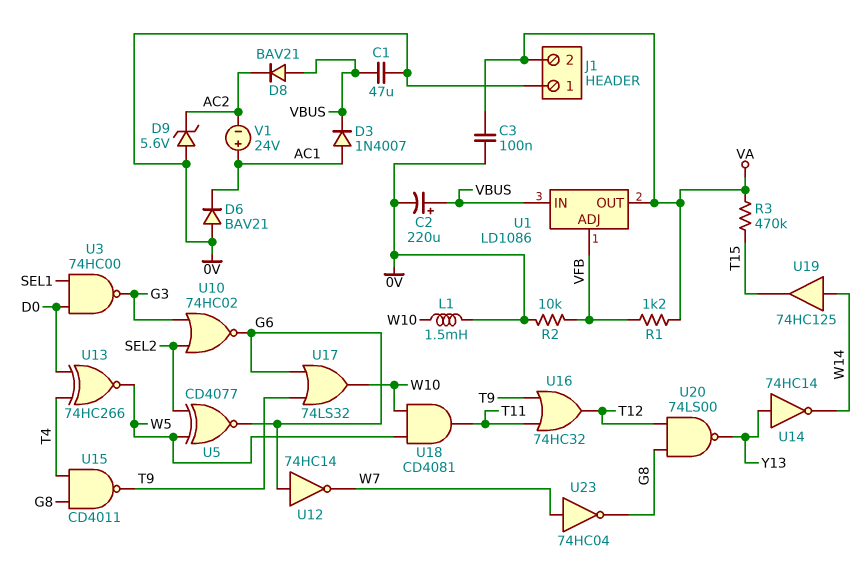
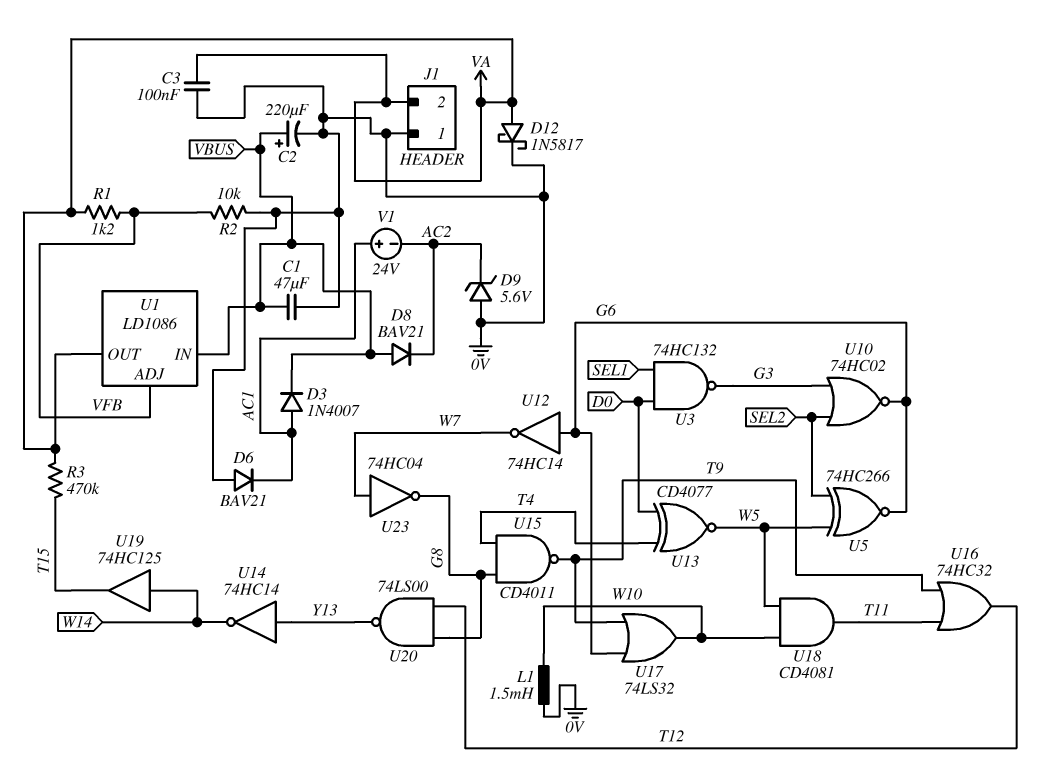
D12: none -> schottky 1N5817 (A VA, K 0V)
U3: NAND 74HC00 (in D0, in SEL1, out G3) -> NAND 74HC132 (in D0, in SEL1, out G3)
U5: XNOR CD4077 (in SEL2, in W5, out G6) -> XNOR 74HC266 (in SEL2, in W5, out G6)
U13: XNOR 74HC266 (in D0, in T4, out W5) -> XNOR CD4077 (in D0, in T4, out W5)

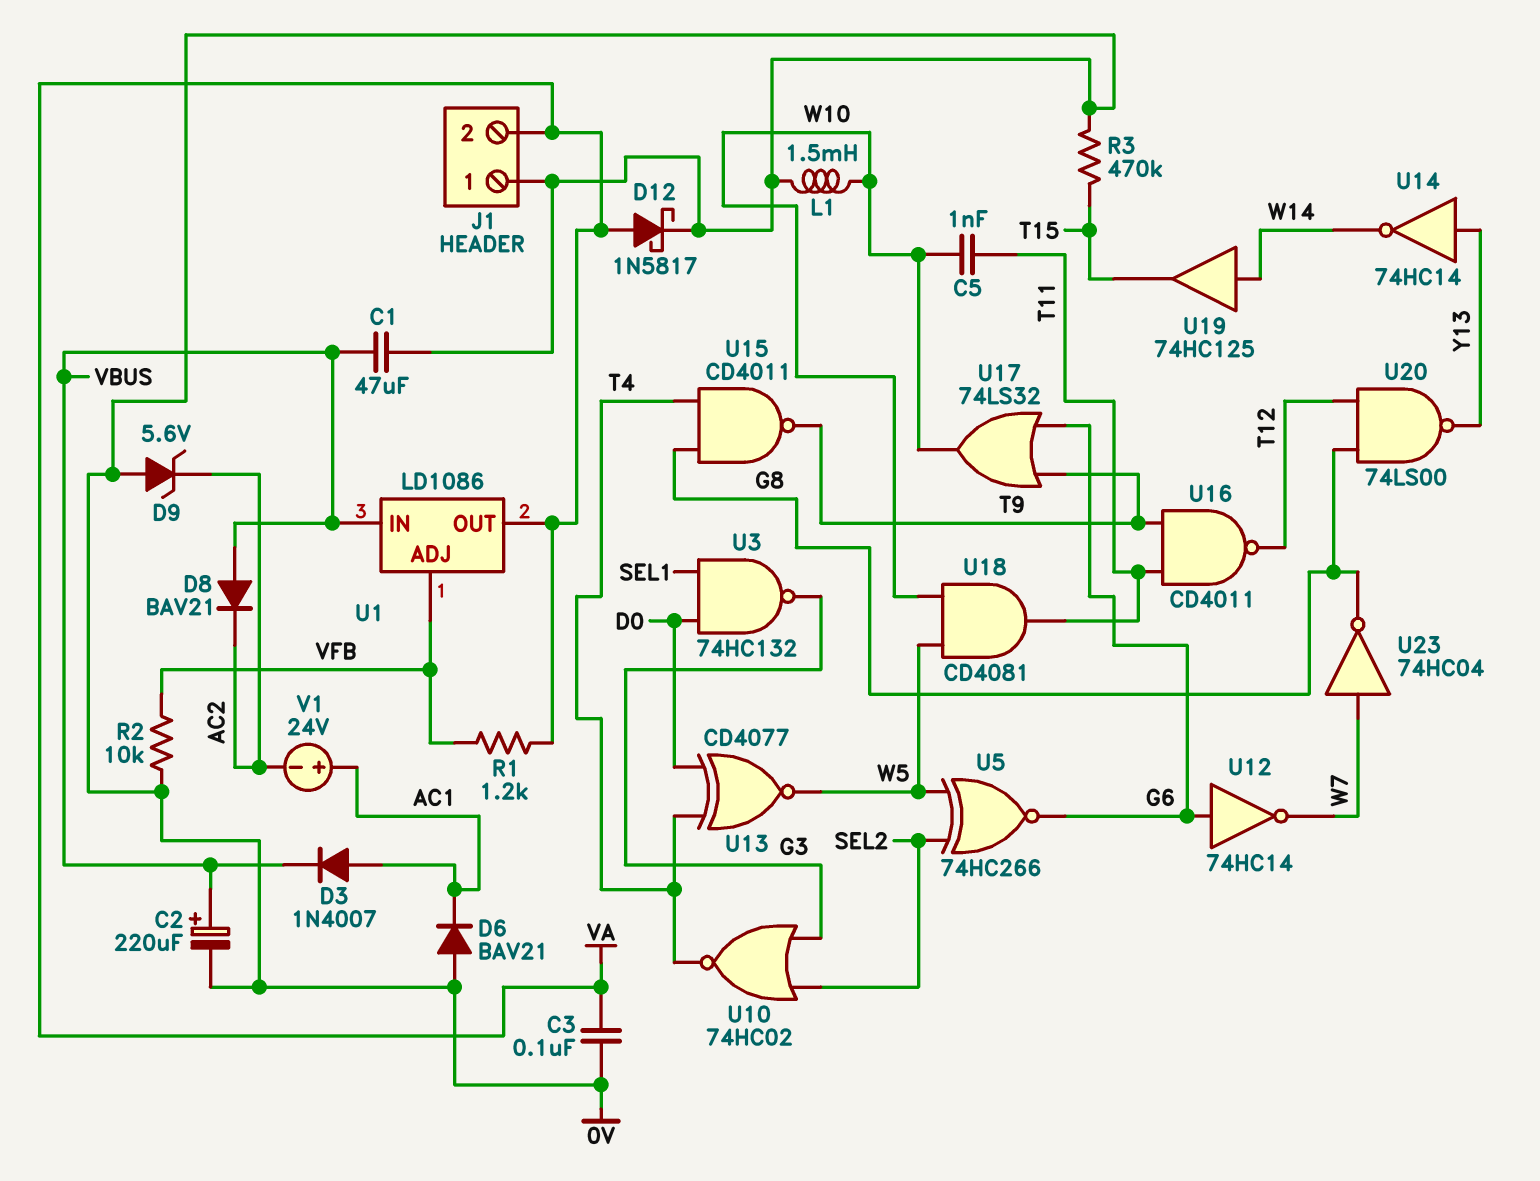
C5: none -> 1nF (T11, W10)
R3: 470k (T15, VA) -> 470k (0V, T15)
U10: NOR 74HC02 (in G3, in SEL2, out G6) -> NOR 74HC02 (in G3, in SEL2, out T4)
U16: OR 74HC32 (in T9, in T11, out T12) -> NAND CD4011 (in T9, in T11, out T12)

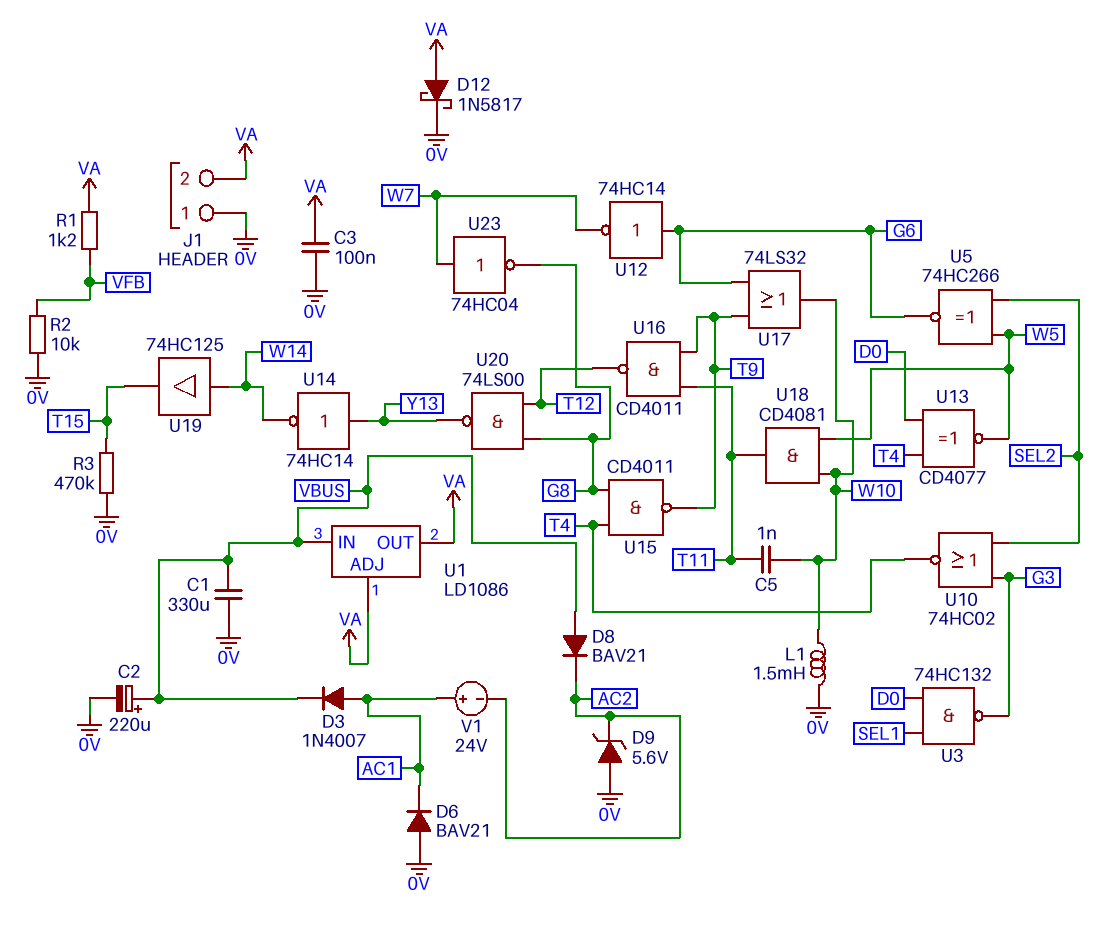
C1: 47uF (0V, VBUS) -> 330uF (0V, VBUS)
U1 pin ADJ: VFB -> VA

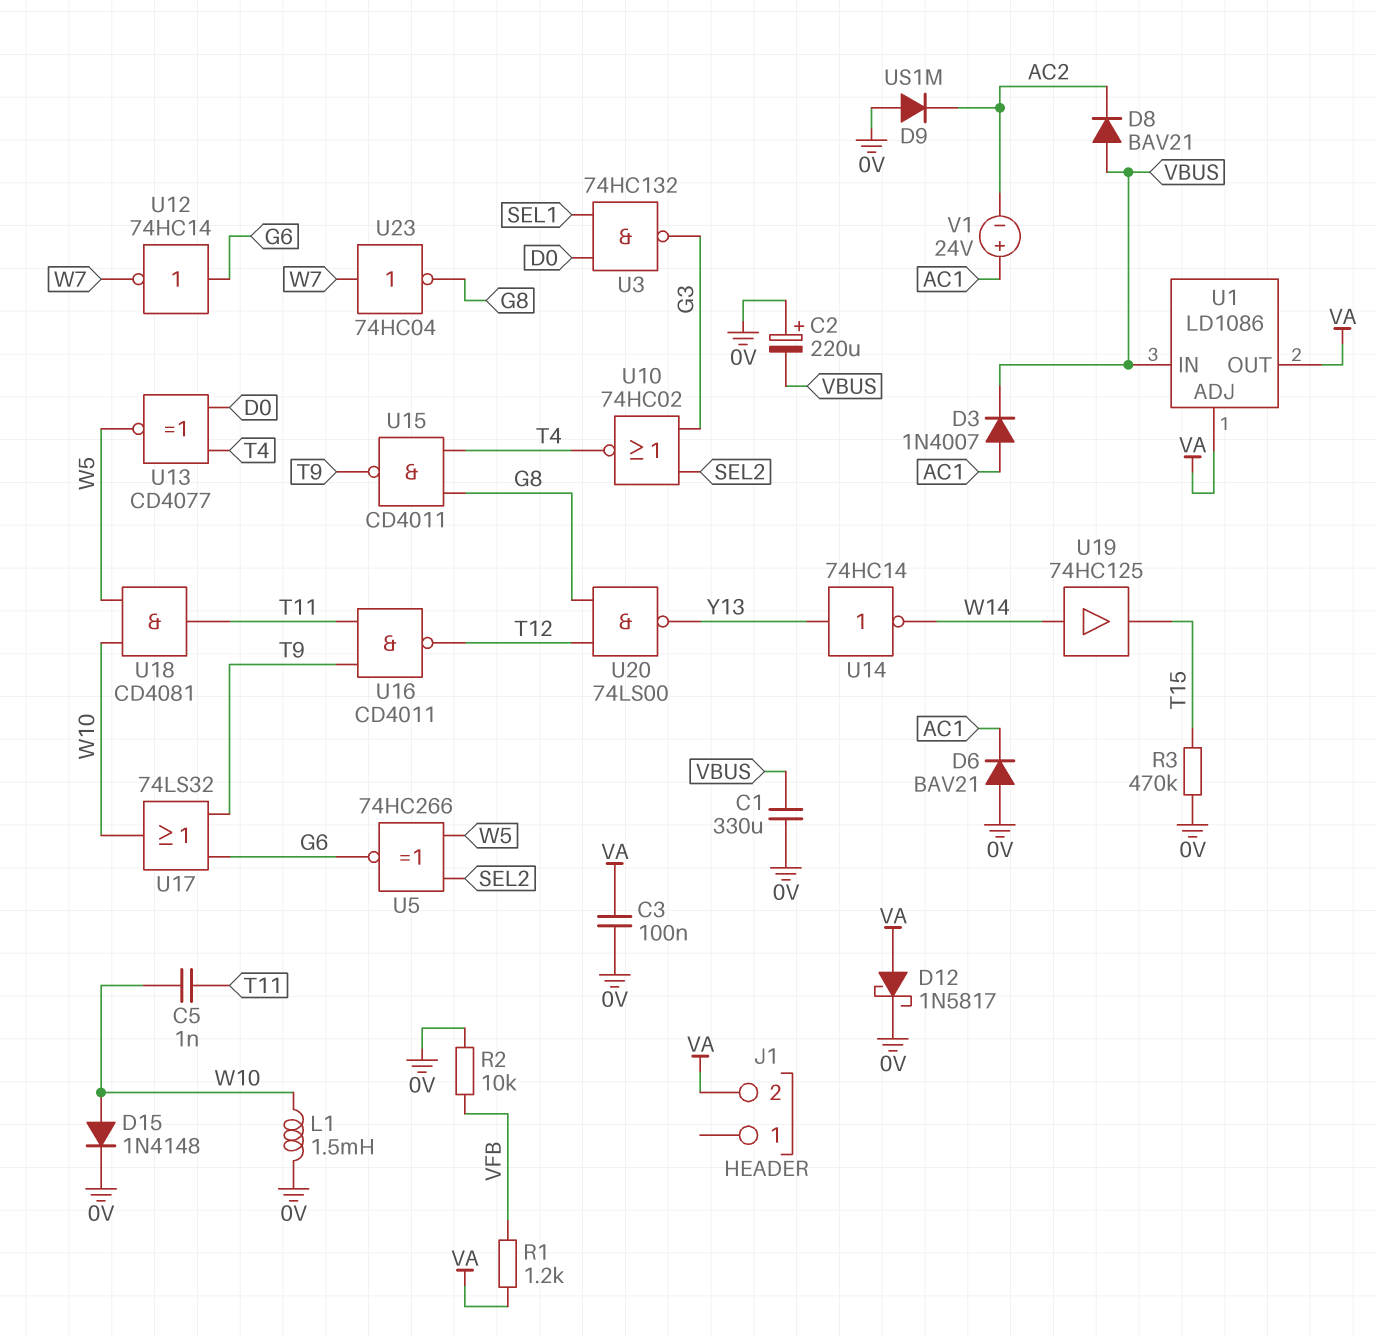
C2: 220uF (plus VBUS, minus 0V) -> 220uF (plus 0V, minus VBUS)
D9: zener 5.6V (A 0V, K AC2) -> diode US1M (A 0V, K AC2)
D15: none -> diode 1N4148 (A W10, K 0V)
J1 pin 1: 0V -> none

